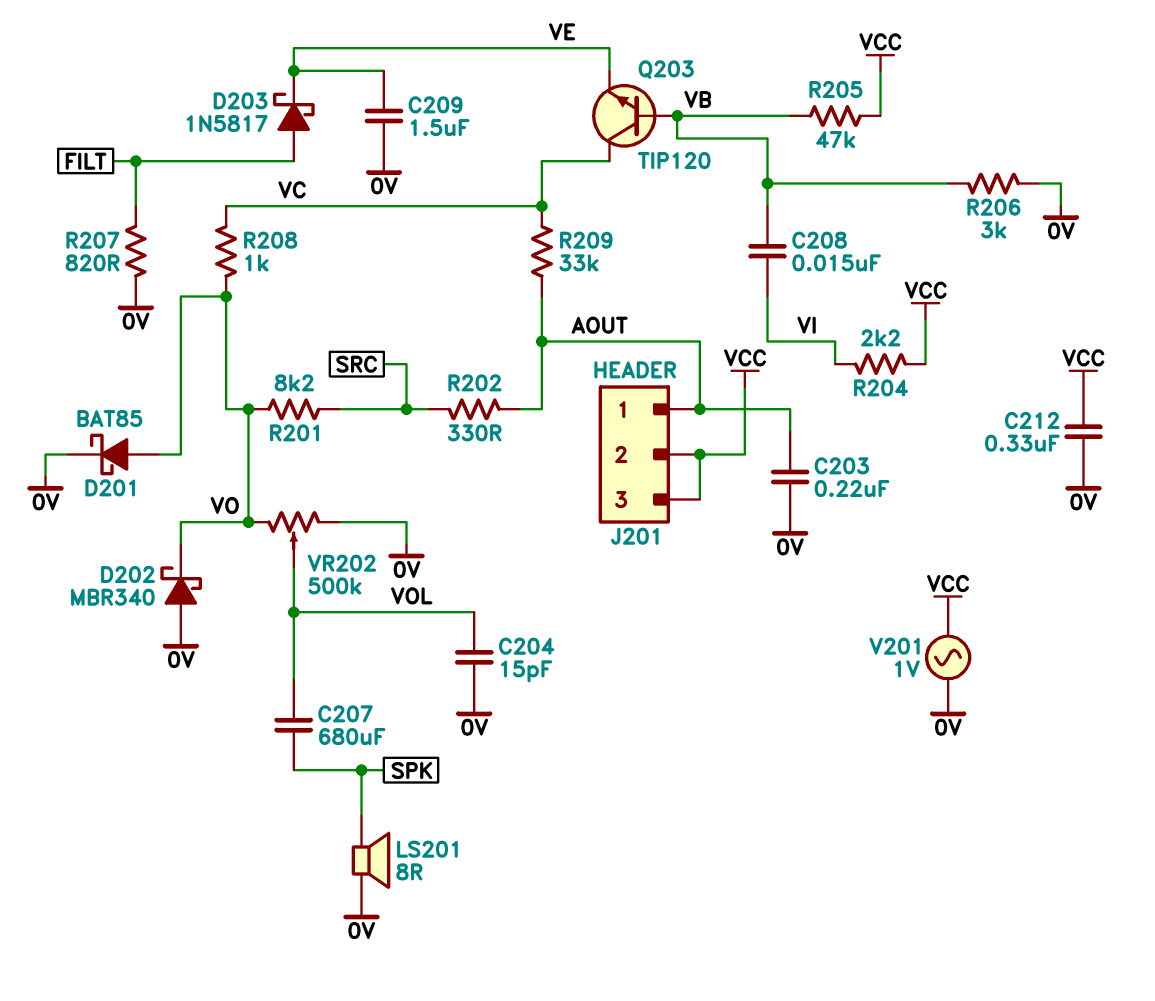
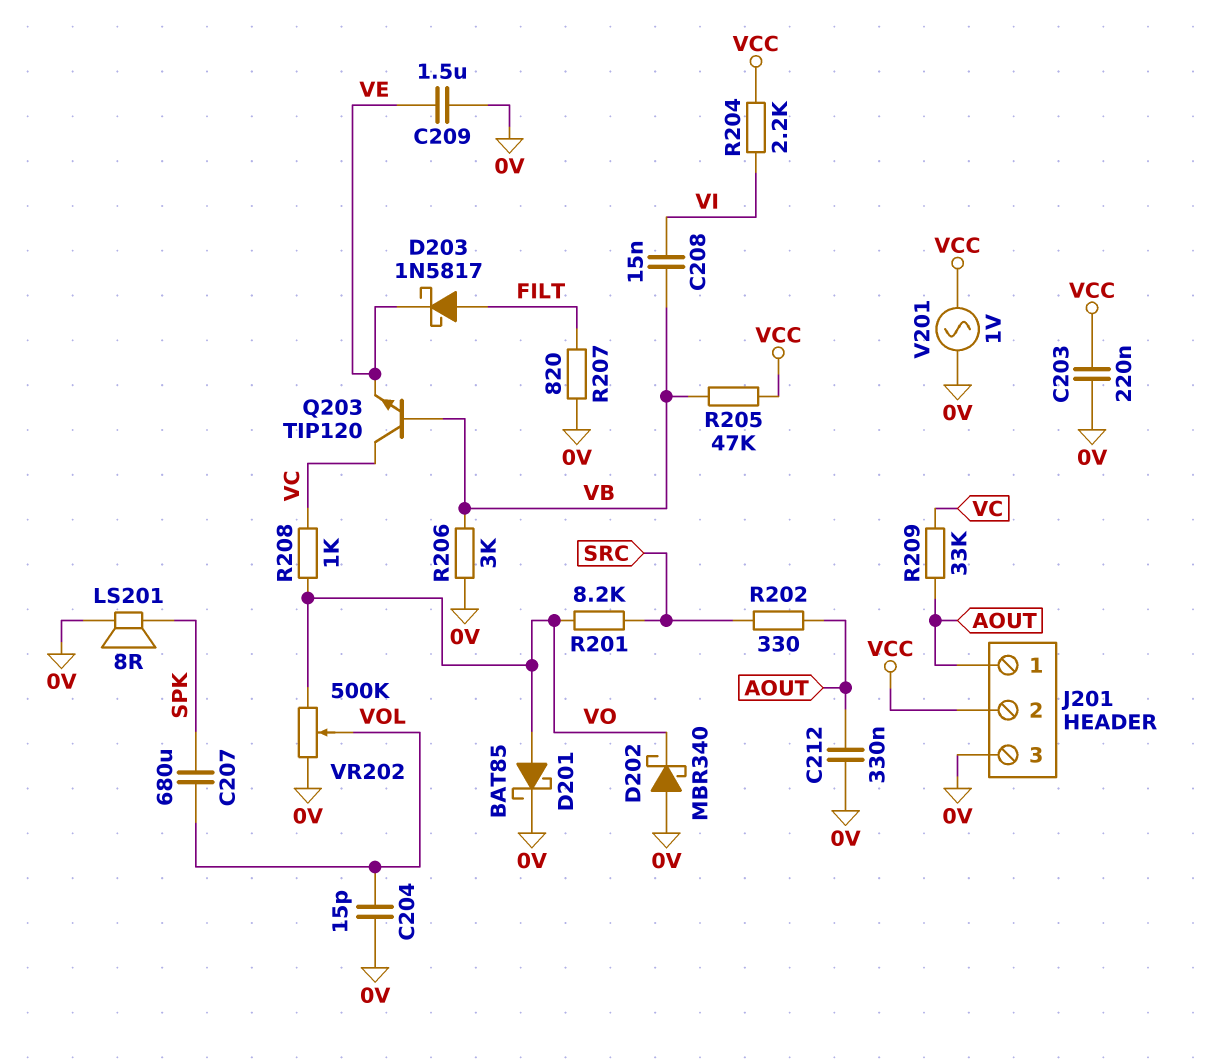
C203: 220nF (0V, AOUT) -> 220nF (0V, VCC)
C212: 330nF (0V, VCC) -> 330nF (0V, AOUT)
J201 pin 3: VCC -> 0V

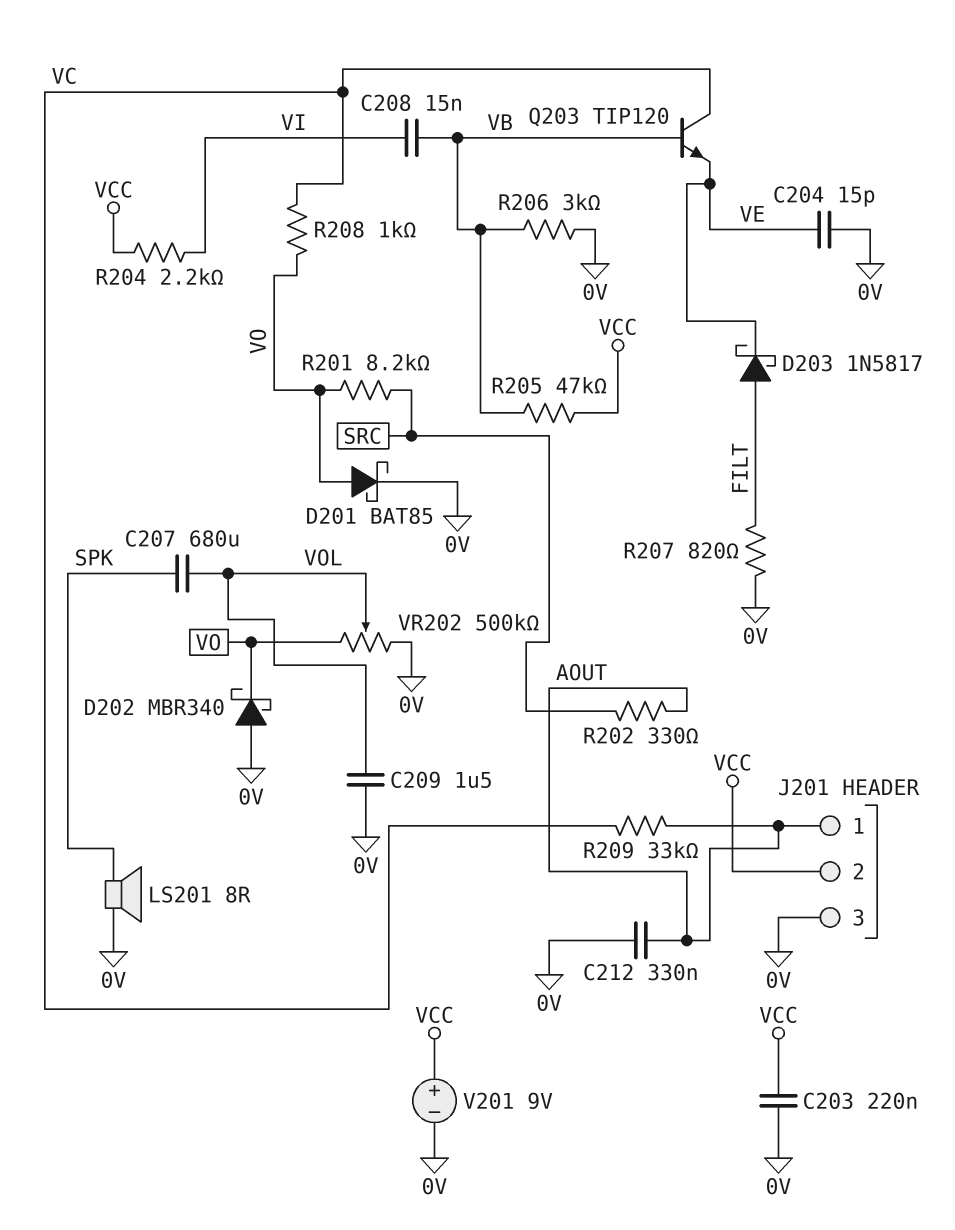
C204: 15pF (0V, VOL) -> 15pF (0V, VE)
C209: 1.5uF (0V, VE) -> 1.5uF (0V, VOL)
V201: AC 1V (0V, VCC) -> 9V (plus VCC, minus 0V)

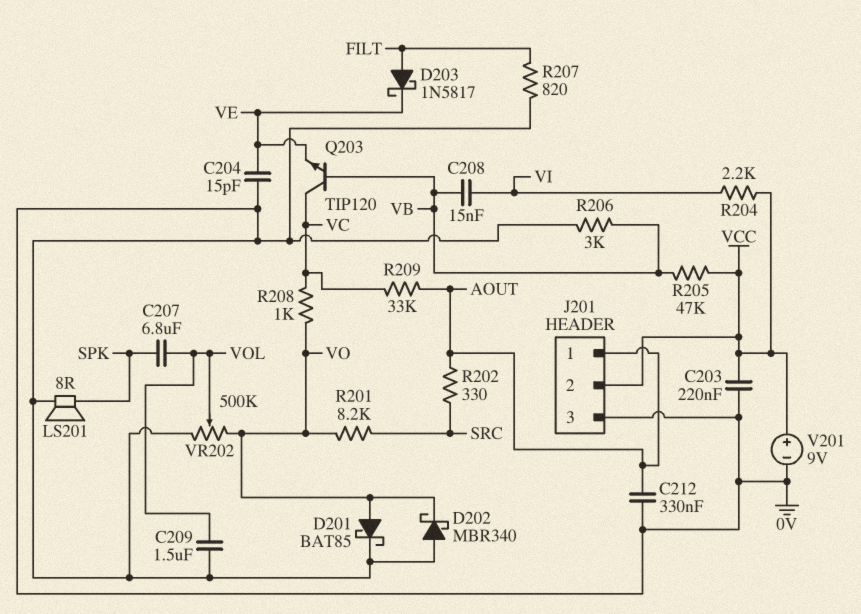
C207: 680uF (SPK, VOL) -> 6.8uF (SPK, VOL)

